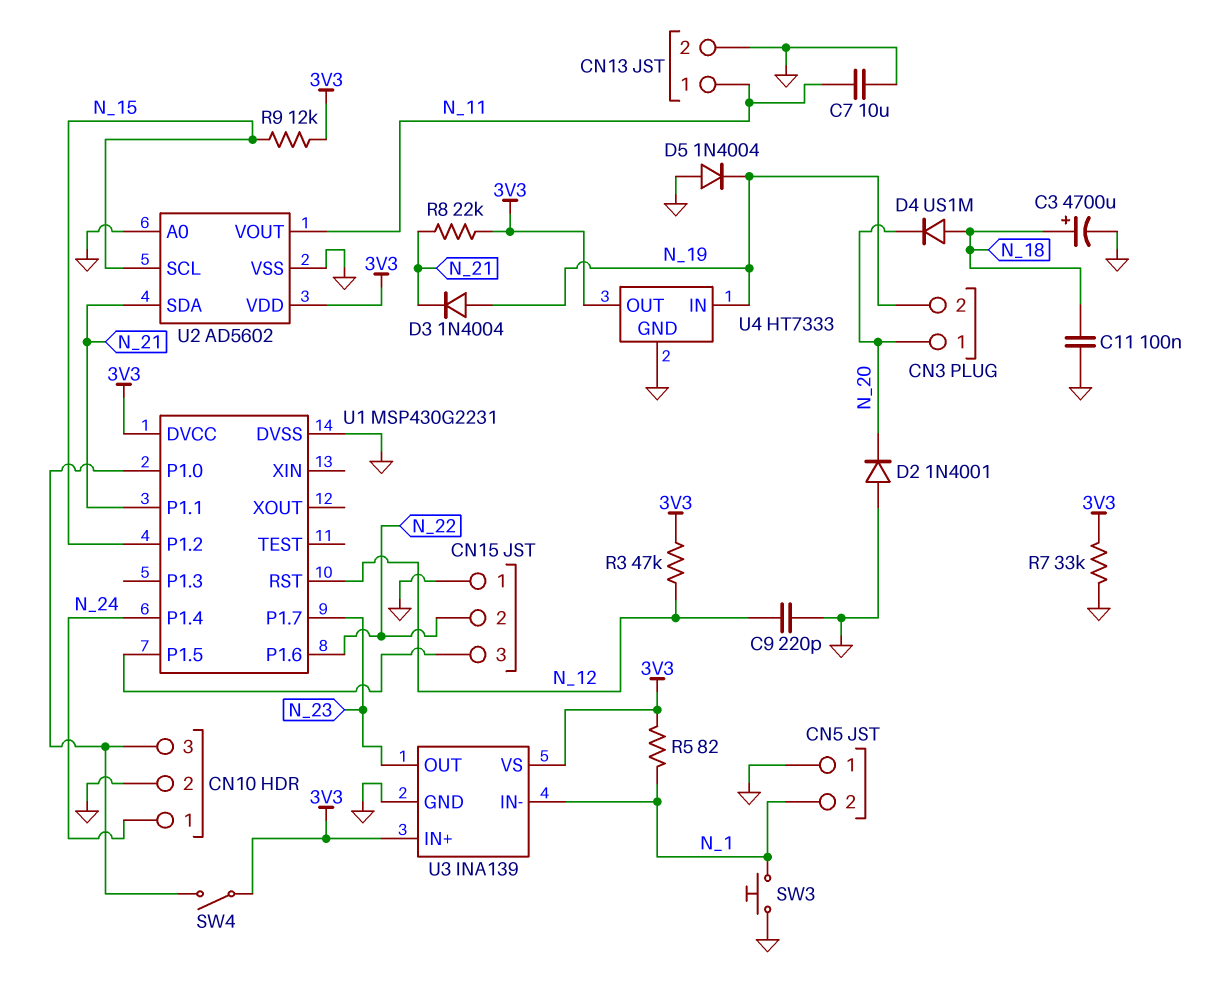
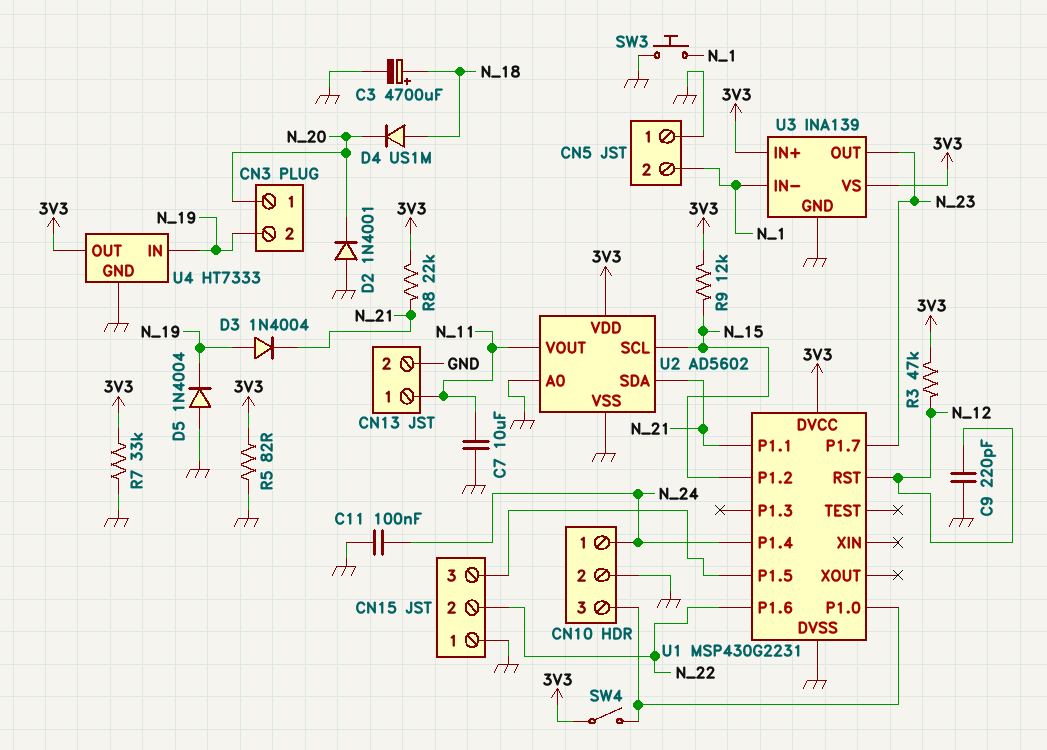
C11: 100nF (GND, N_18) -> 100nF (GND, N_24)
R5: 82 (3V3, N_1) -> 82 (3V3, GND)

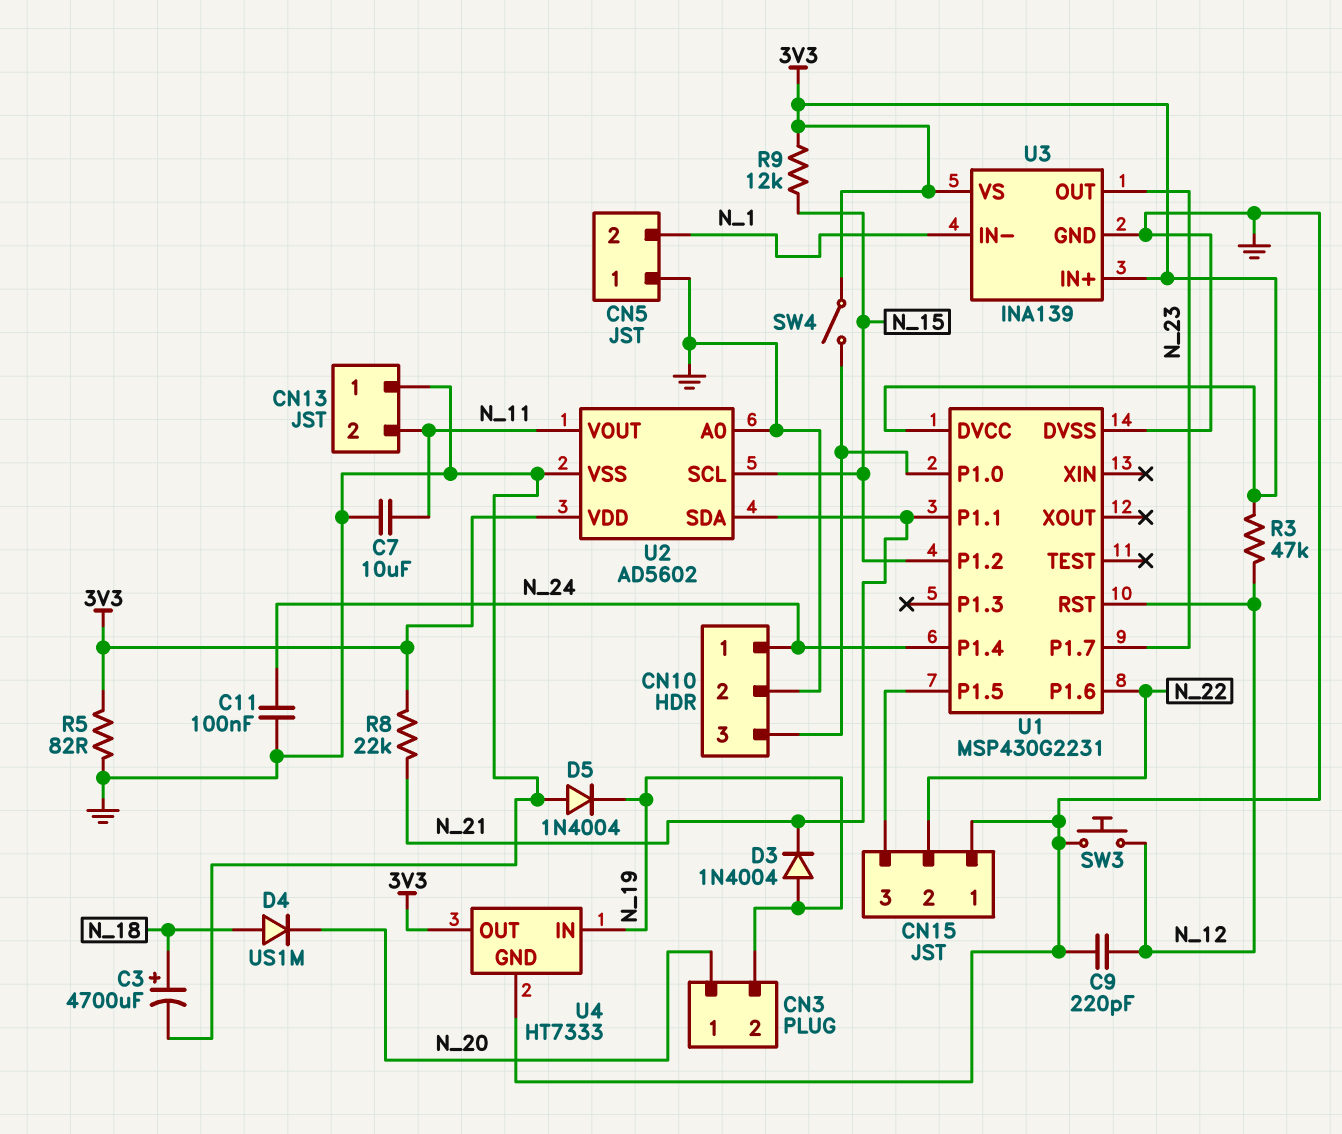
CN13 pin 1: N_11 -> GND
CN13 pin 2: GND -> N_11
D2: diode 1N4001 (A GND, K N_20) -> none
R7: 33k (3V3, GND) -> none
SW3: button (GND, N_1) -> button (GND, N_12)

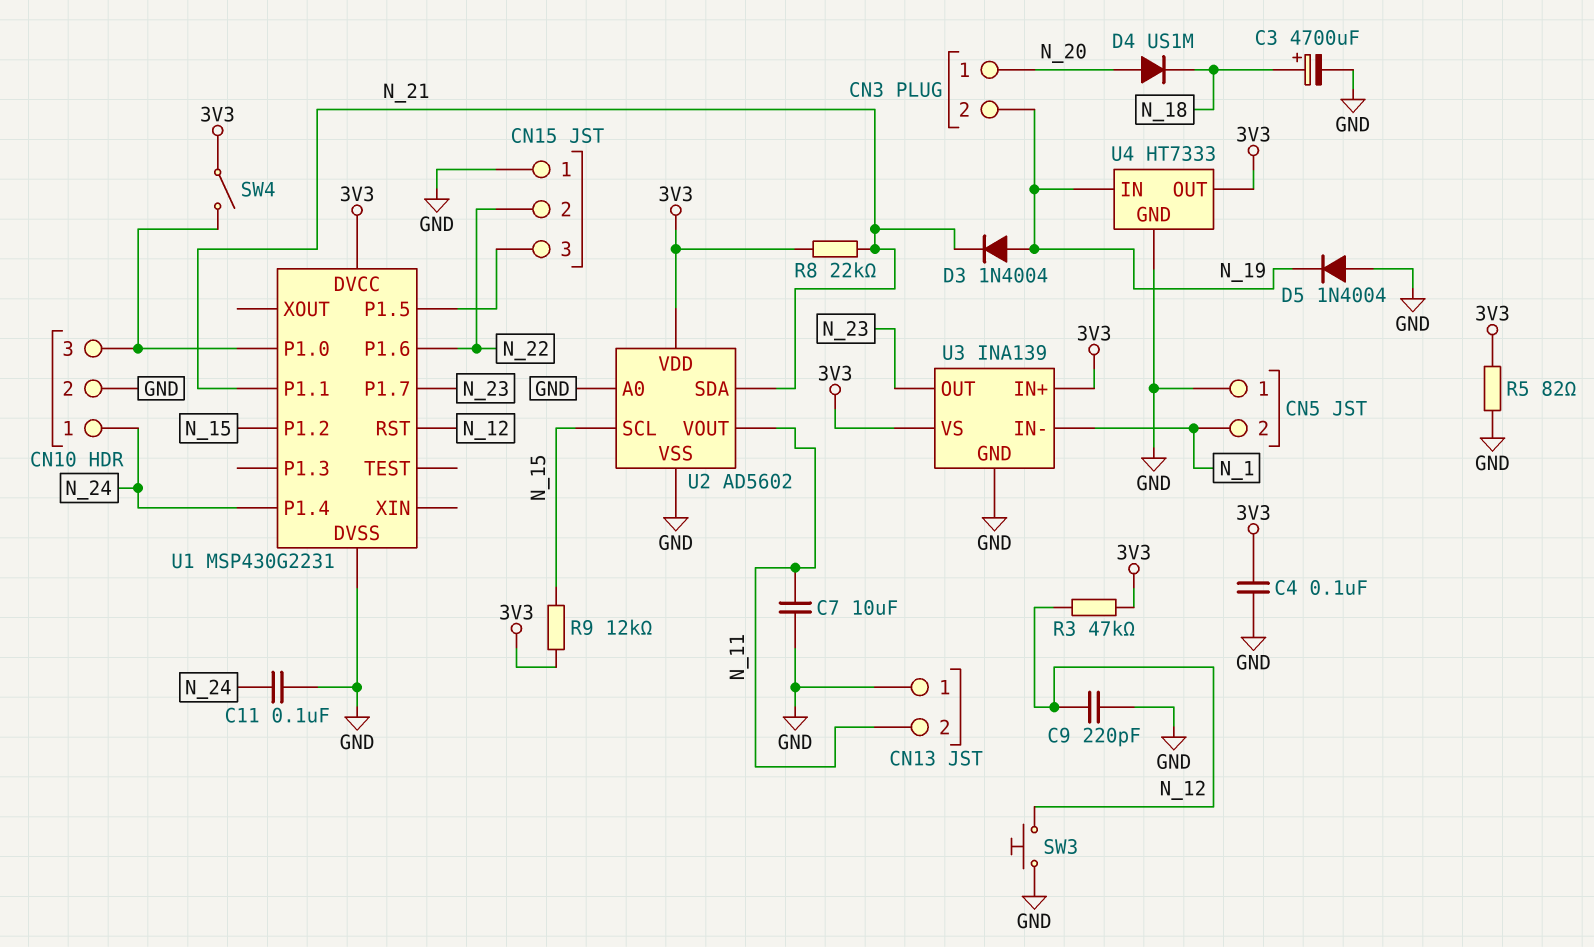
C4: none -> 100nF (3V3, GND)
D4: diode US1M (A N_18, K N_20) -> diode US1M (A N_20, K N_18)

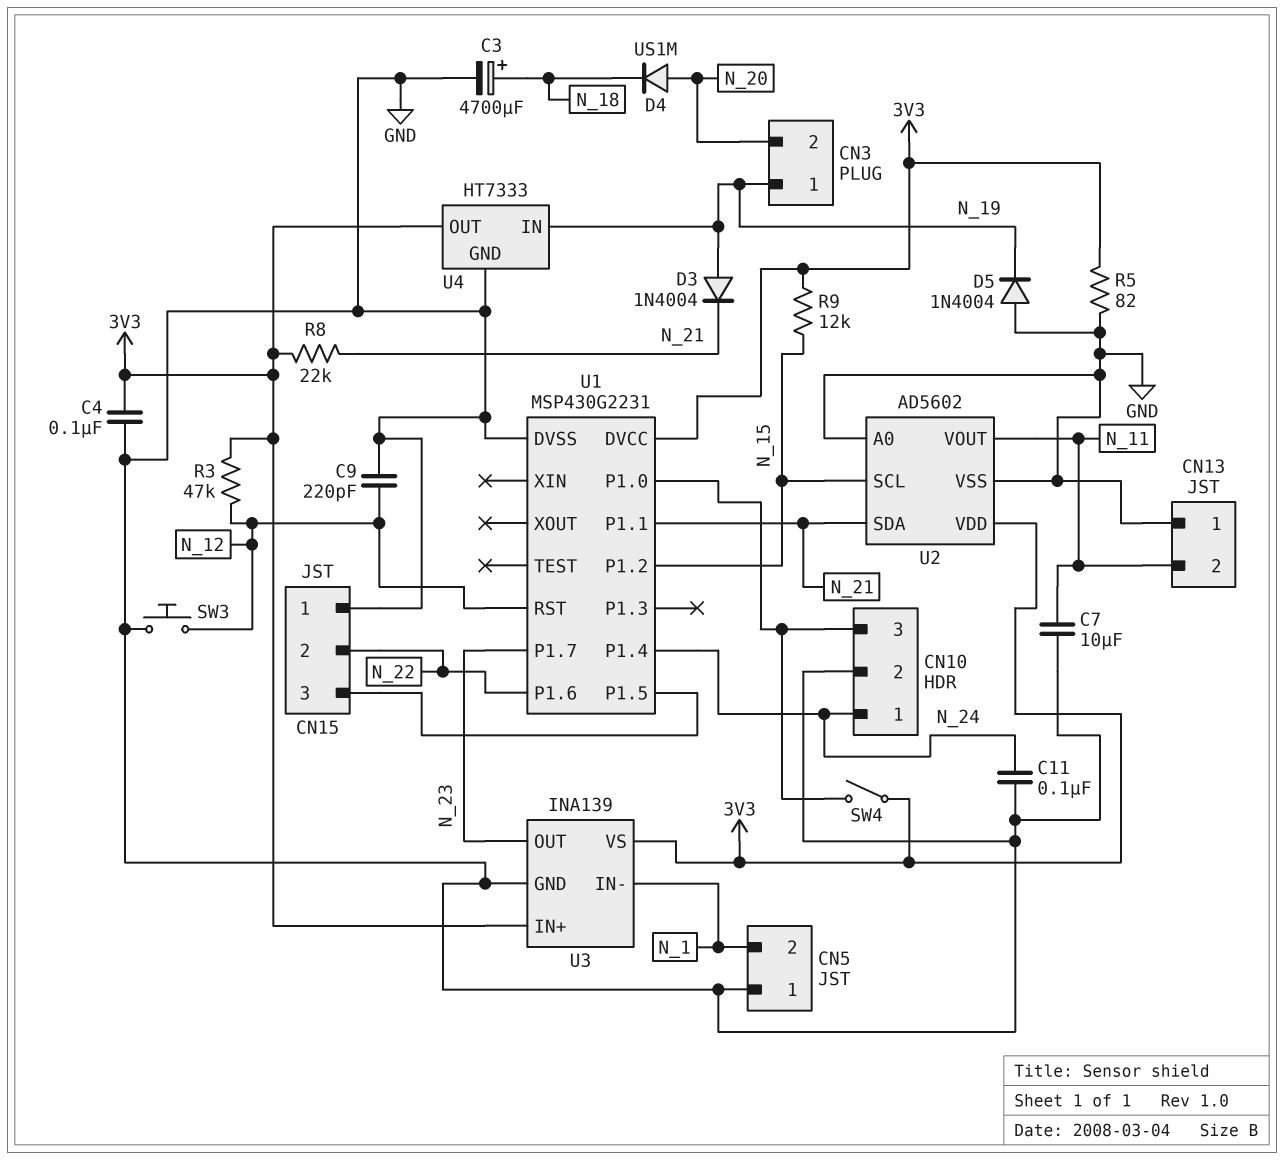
CN3 pin 1: N_20 -> N_19
CN3 pin 2: N_19 -> N_20

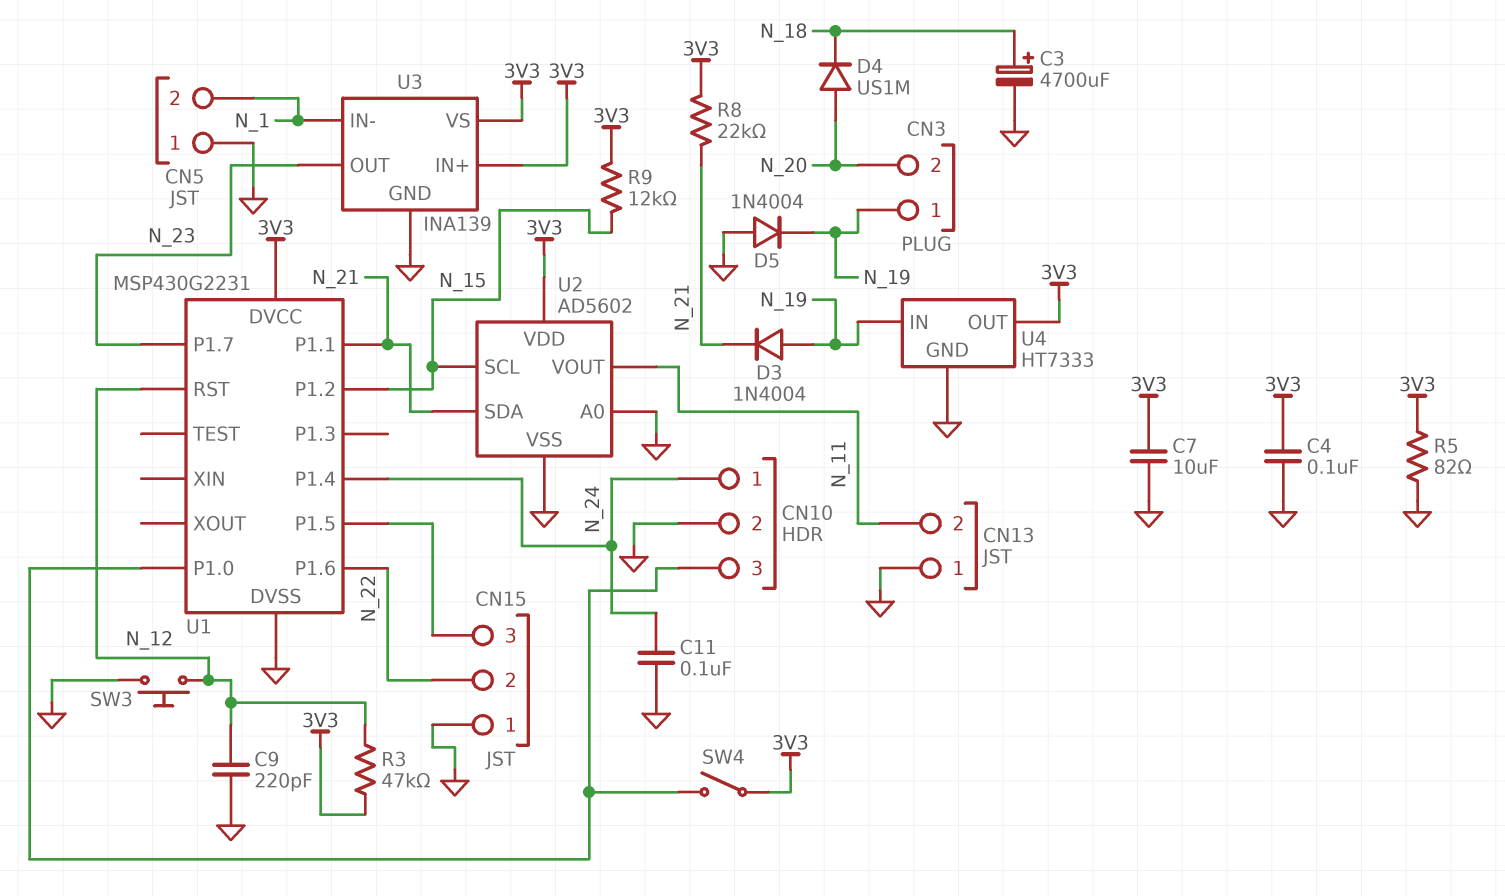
C7: 10uF (GND, N_11) -> 10uF (3V3, GND)

